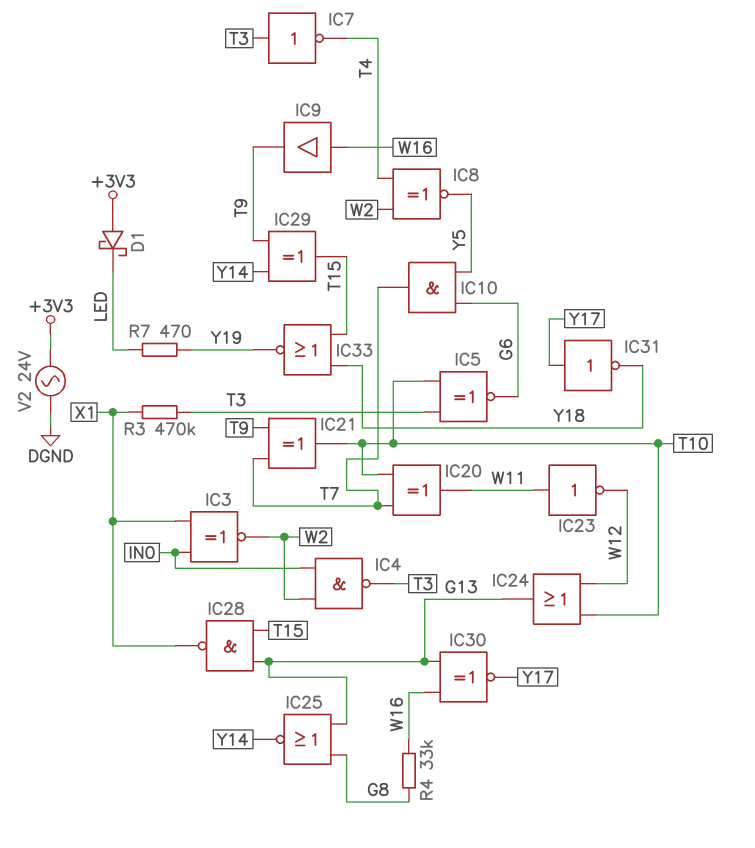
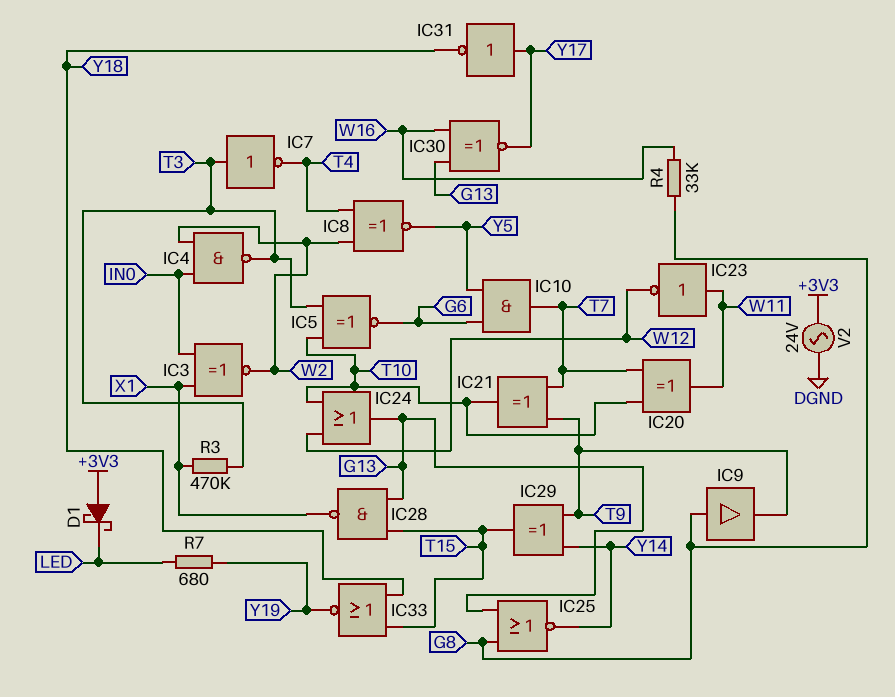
IC9: buffer (in W16, out T9) -> buffer (in G8, out T9)
R7: 470 (LED, Y19) -> 680 (LED, Y19)

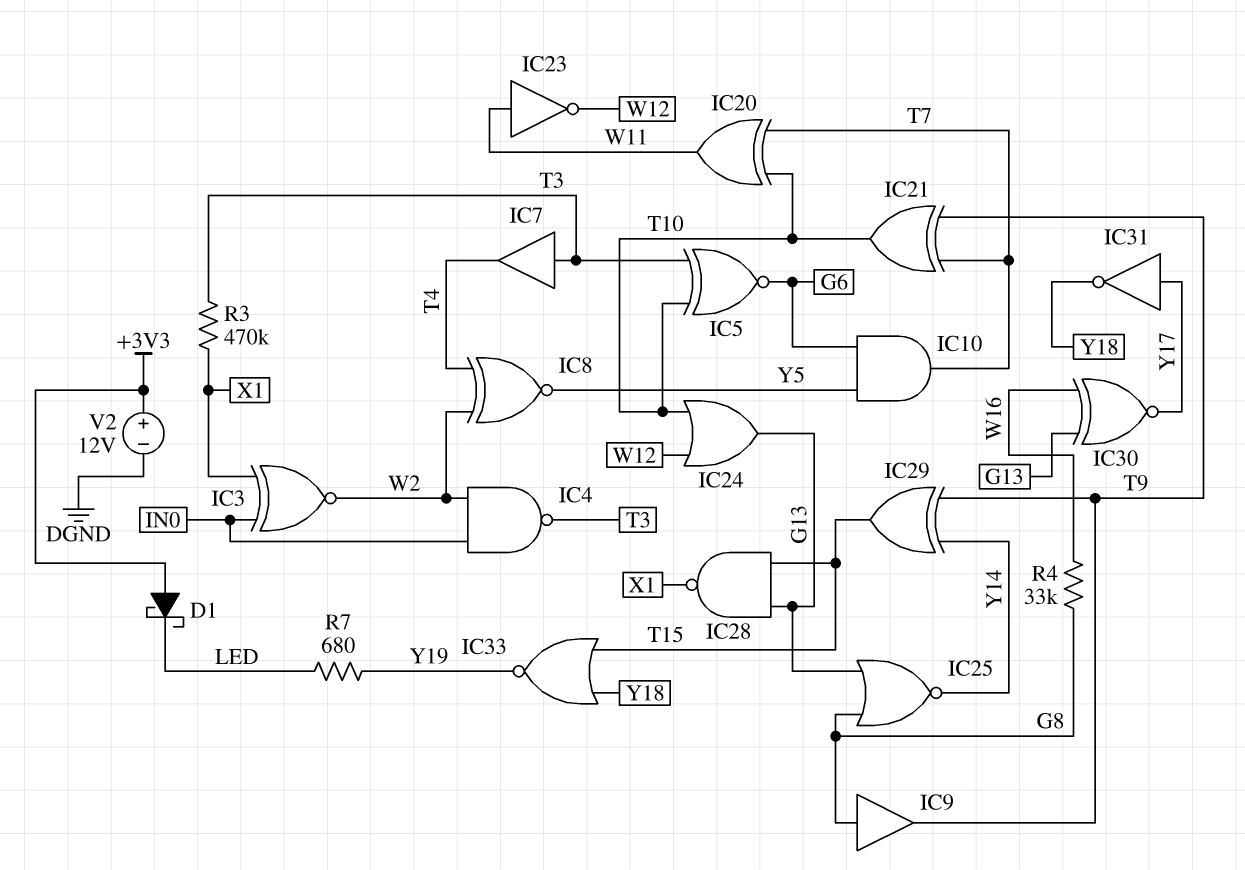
IC7: NOT (in T3, out T4) -> buffer (in T3, out T4)
V2: AC 24V (+3V3, DGND) -> 12V (plus +3V3, minus DGND)

